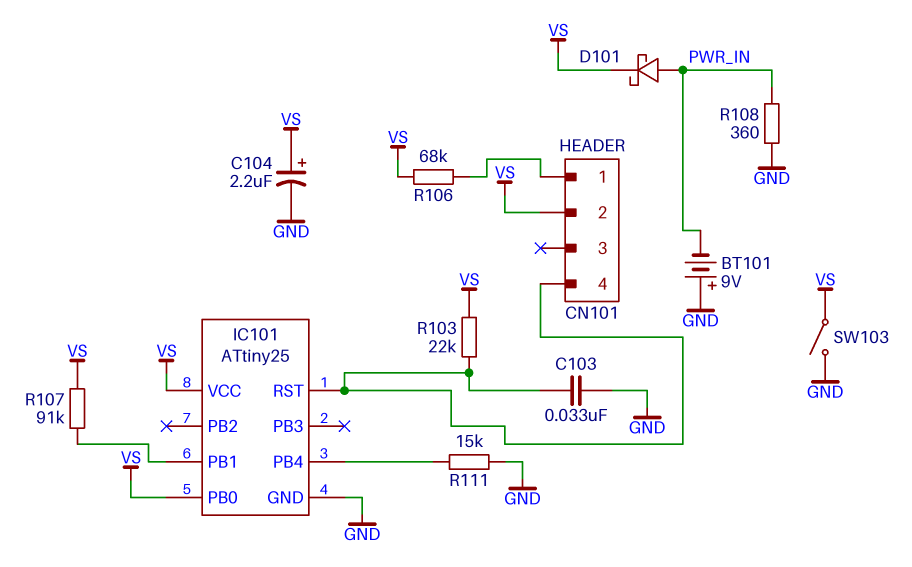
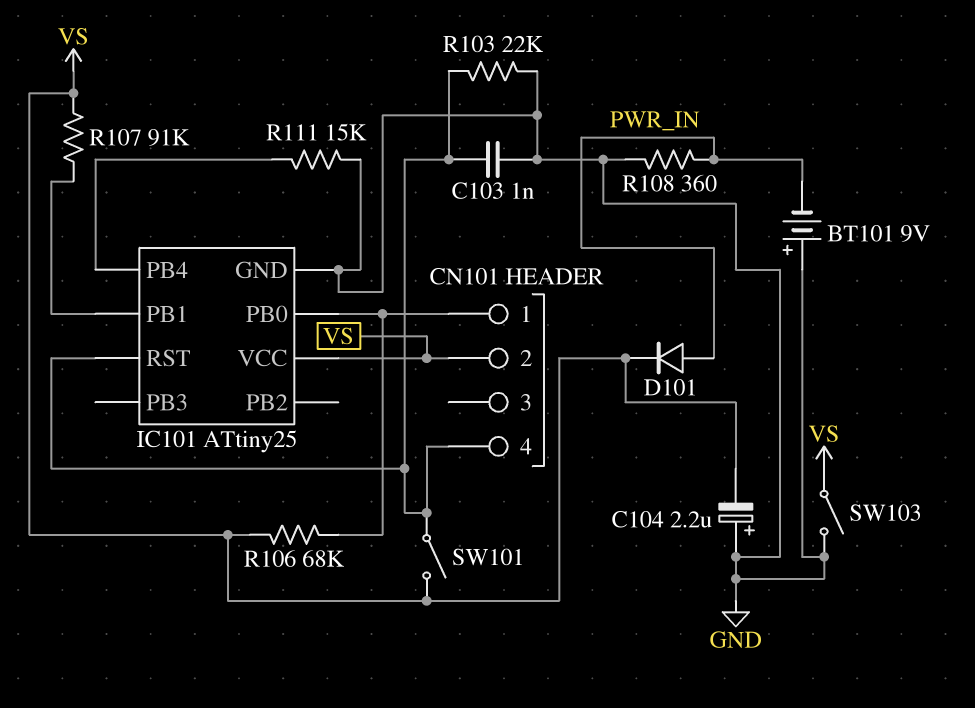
C103: 33nF (CN101/4, GND) -> 1nF (CN101/4, GND)
C104: 2.2uF (plus VS, minus GND) -> 2.2uF (plus GND, minus VS)
D101: schottky (A PWR_IN, K VS) -> diode (A PWR_IN, K VS)
IC101 pin PB0: VS -> CN101/1
R103: 22k (CN101/4, VS) -> 22k (CN101/4, GND)
SW101: none -> switch (CN101/4, VS)

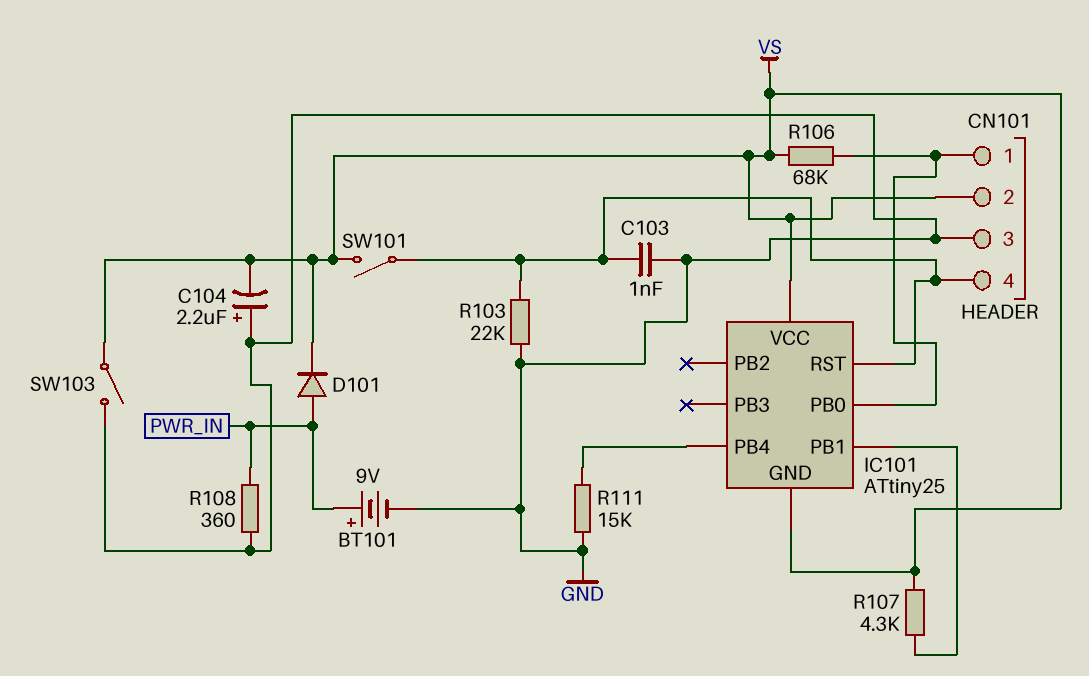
BT101: 9V (plus GND, minus PWR_IN) -> 9V (plus PWR_IN, minus GND)
CN101 pin 3: none -> GND
IC101 pin GND: GND -> VS
R107: 91k (IC101/PB1, VS) -> 4.3k (IC101/PB1, VS)

